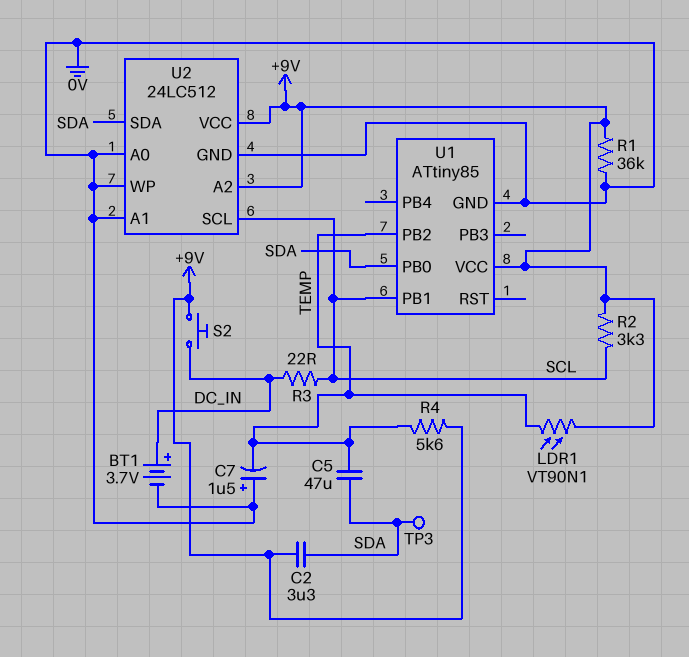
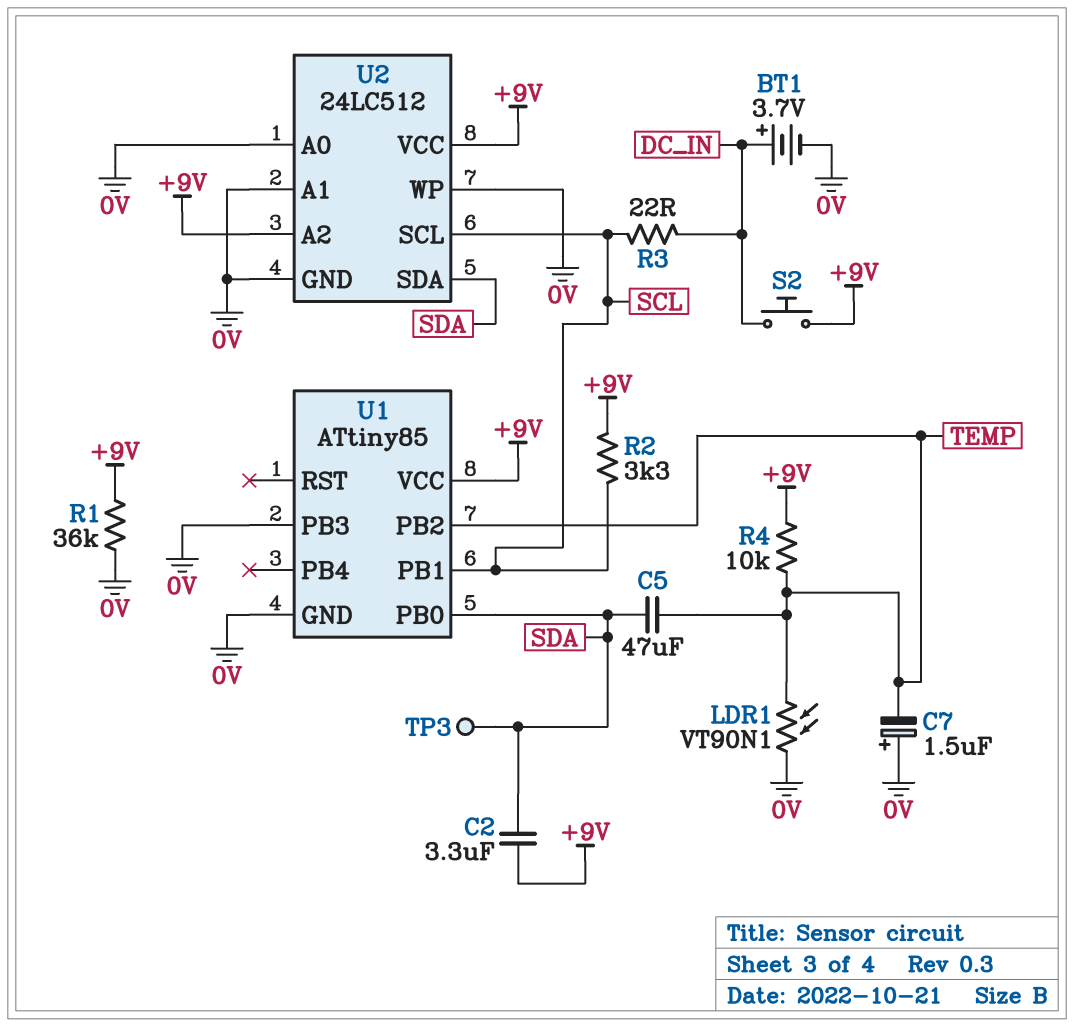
LDR1: VT90N1 (+9V, TEMP) -> VT90N1 (0V, TEMP)
R4: 5.6k (+9V, TEMP) -> 10k (+9V, TEMP)
U1 pin PB3: none -> 0V

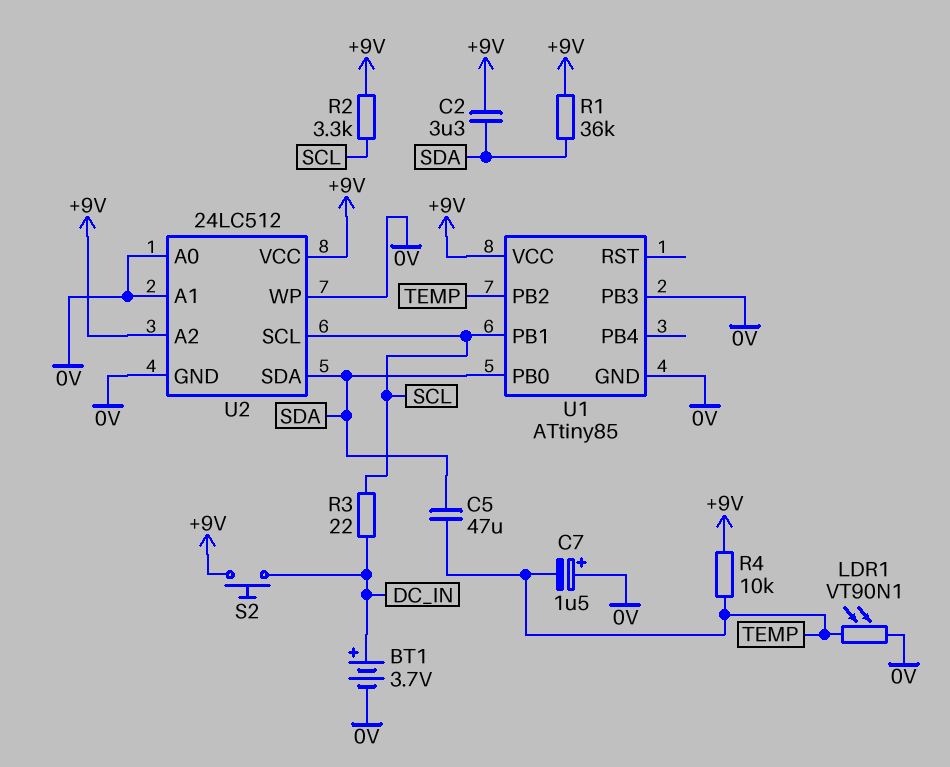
R1: 36k (+9V, 0V) -> 36k (+9V, SDA)
TP3: test point (SDA) -> none

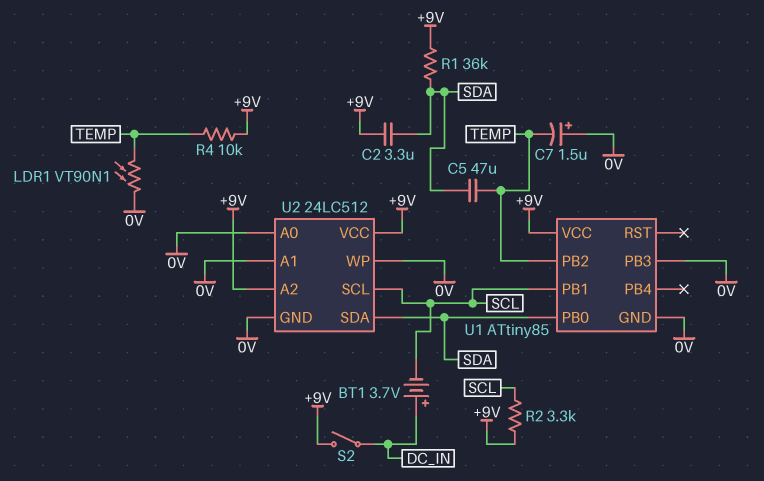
BT1: 3.7V (plus DC_IN, minus 0V) -> 3.7V (plus DC_IN, minus SCL)
R3: 22 (DC_IN, SCL) -> none
S2: button (+9V, DC_IN) -> switch (+9V, DC_IN)

